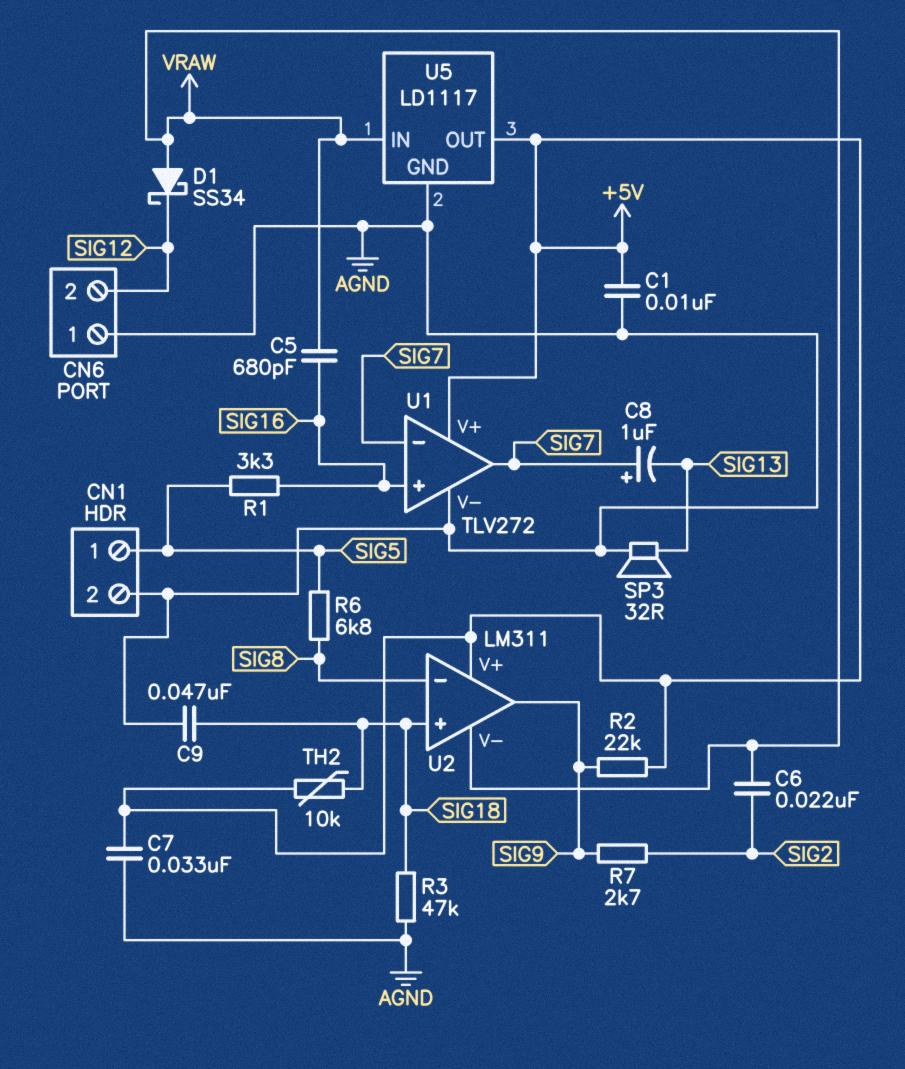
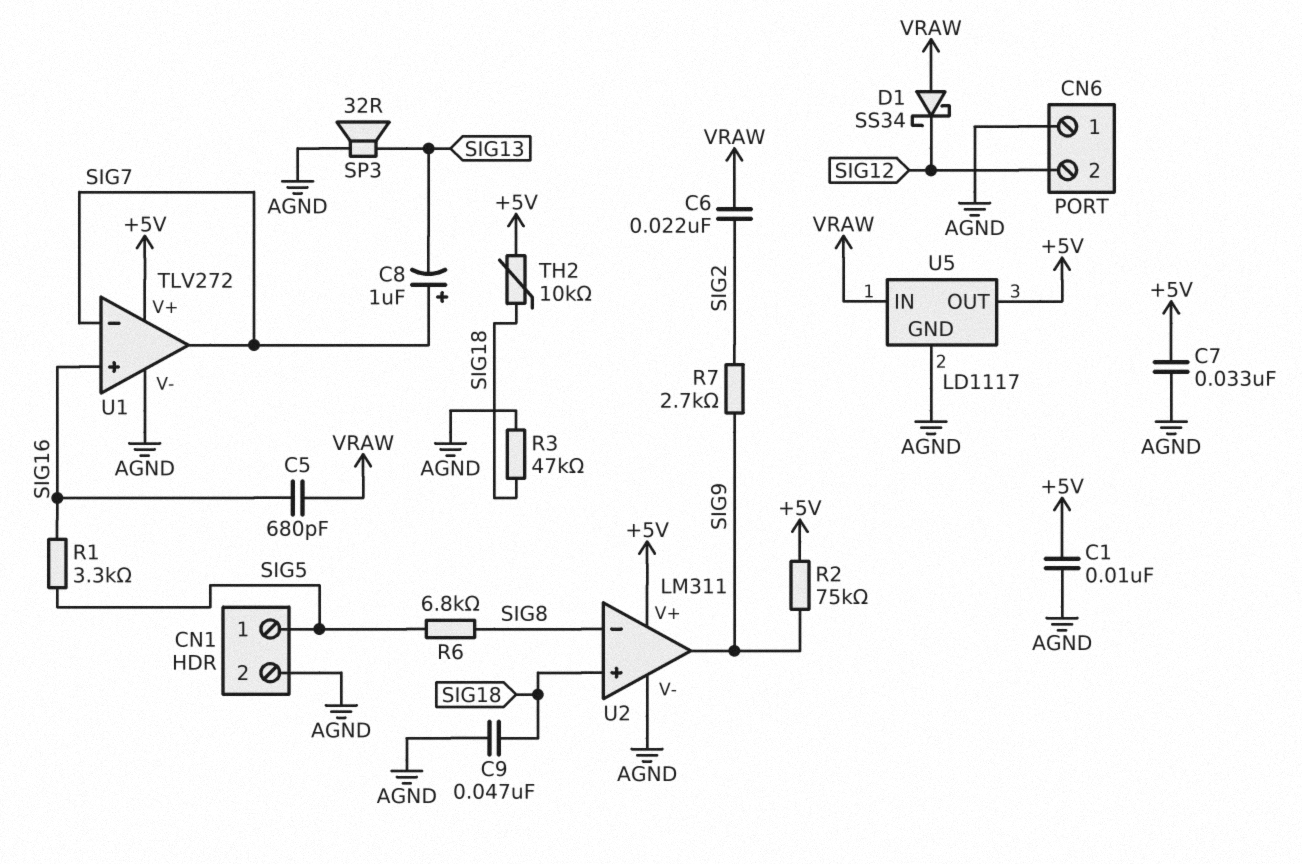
R2: 22k (+5V, SIG9) -> 75k (+5V, SIG9)
U2 pin V-: VRAW -> AGND

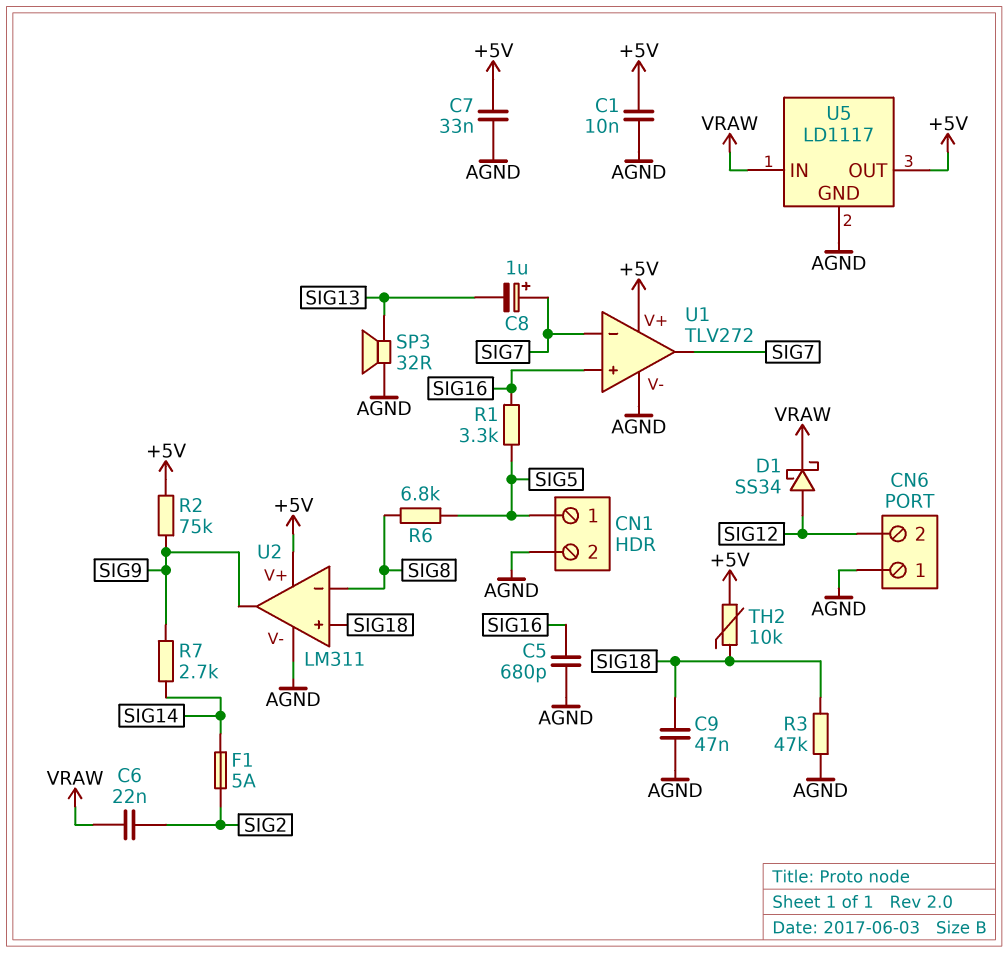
C5: 680pF (SIG16, VRAW) -> 680pF (AGND, SIG16)
D1: schottky SS34 (A VRAW, K SIG12) -> schottky SS34 (A SIG12, K VRAW)
F1: none -> 5A (SIG2, SIG14)
R7: 2.7k (SIG2, SIG9) -> 2.7k (SIG9, SIG14)

